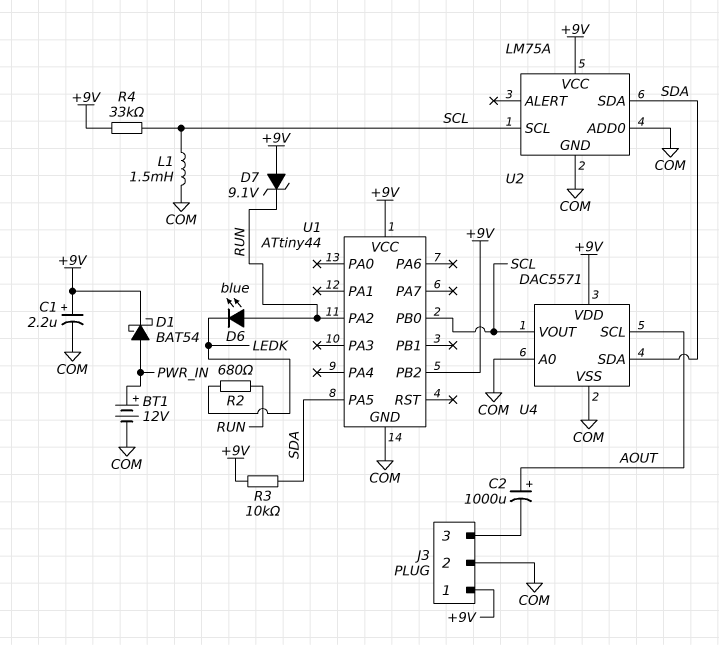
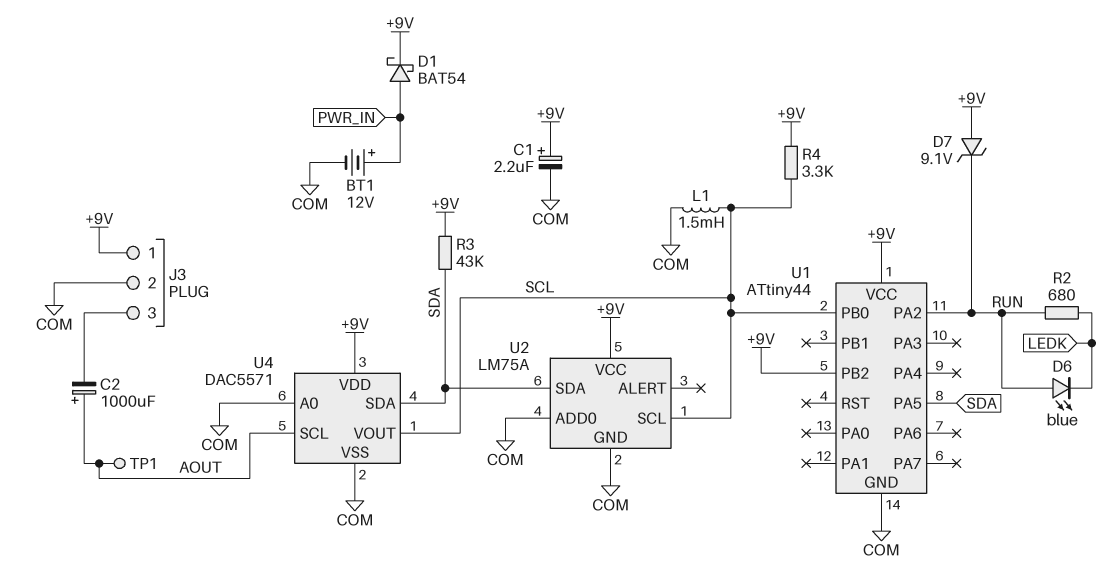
R3: 10k (+9V, SDA) -> 43k (+9V, SDA)
R4: 33k (+9V, SCL) -> 3.3k (+9V, SCL)
TP1: none -> test point (AOUT)

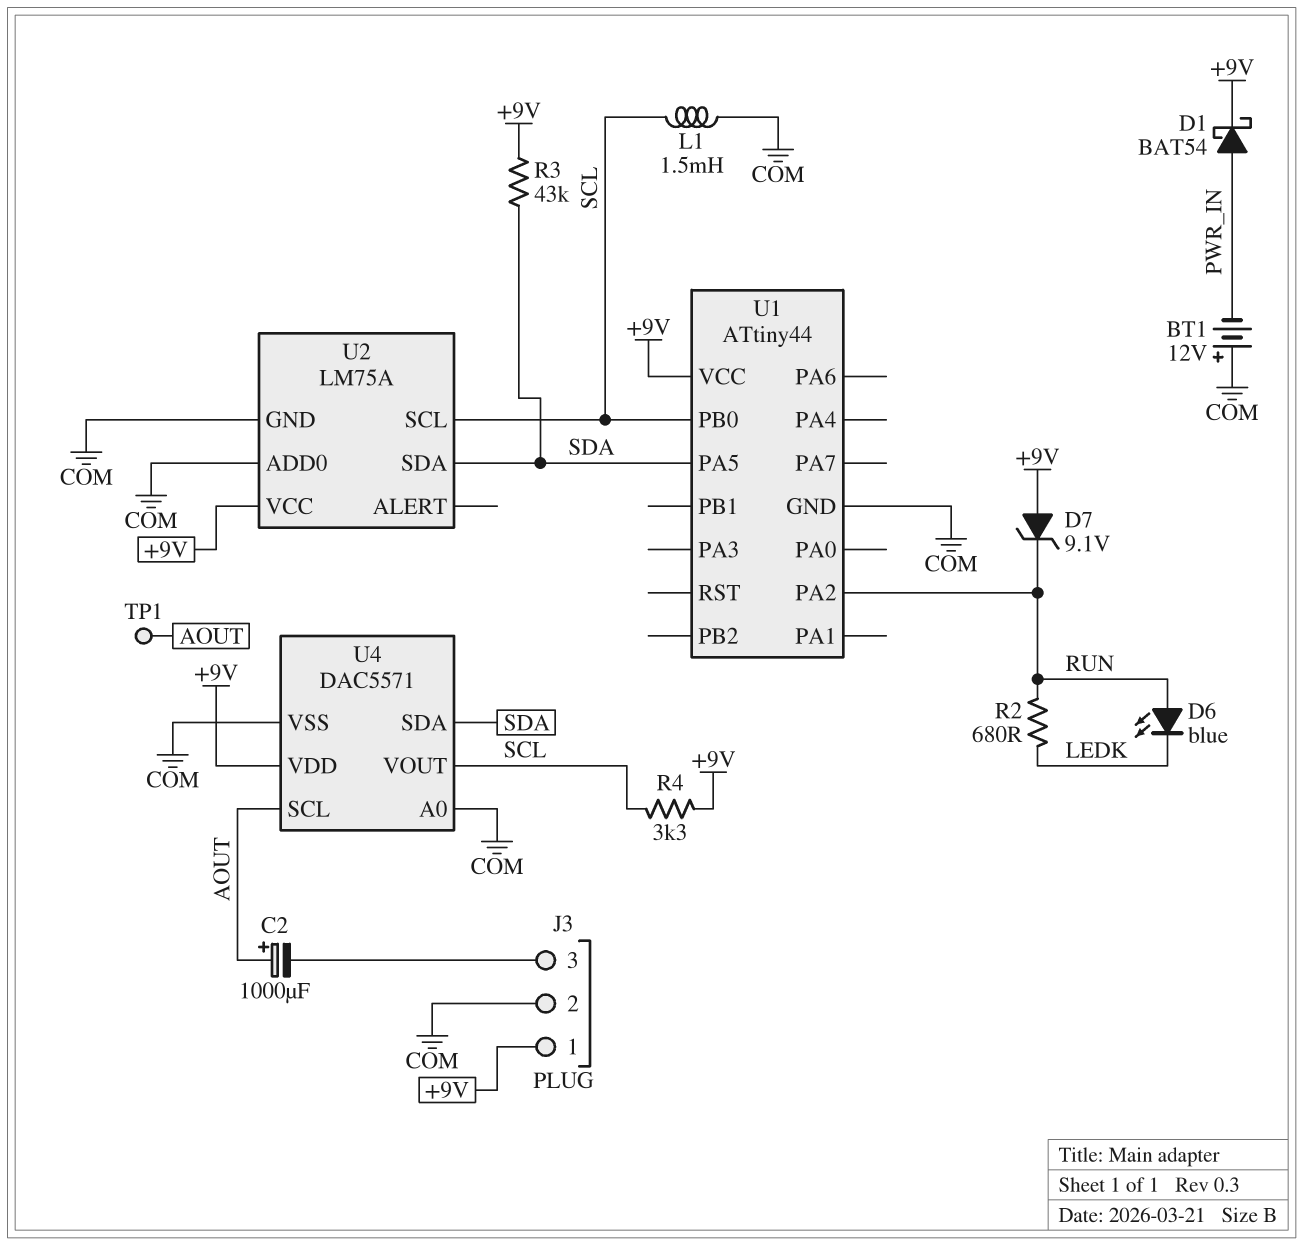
BT1: 12V (plus PWR_IN, minus COM) -> 12V (plus COM, minus PWR_IN)
C1: 2.2uF (plus +9V, minus COM) -> none
U1 pin PB2: +9V -> none

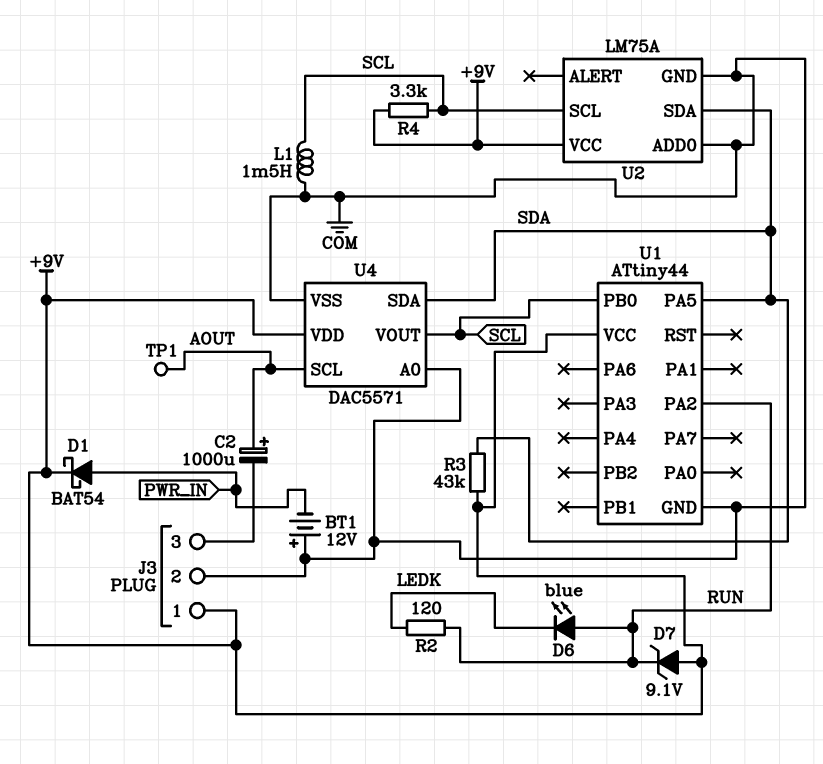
R2: 680 (LEDK, RUN) -> 120 (LEDK, RUN)

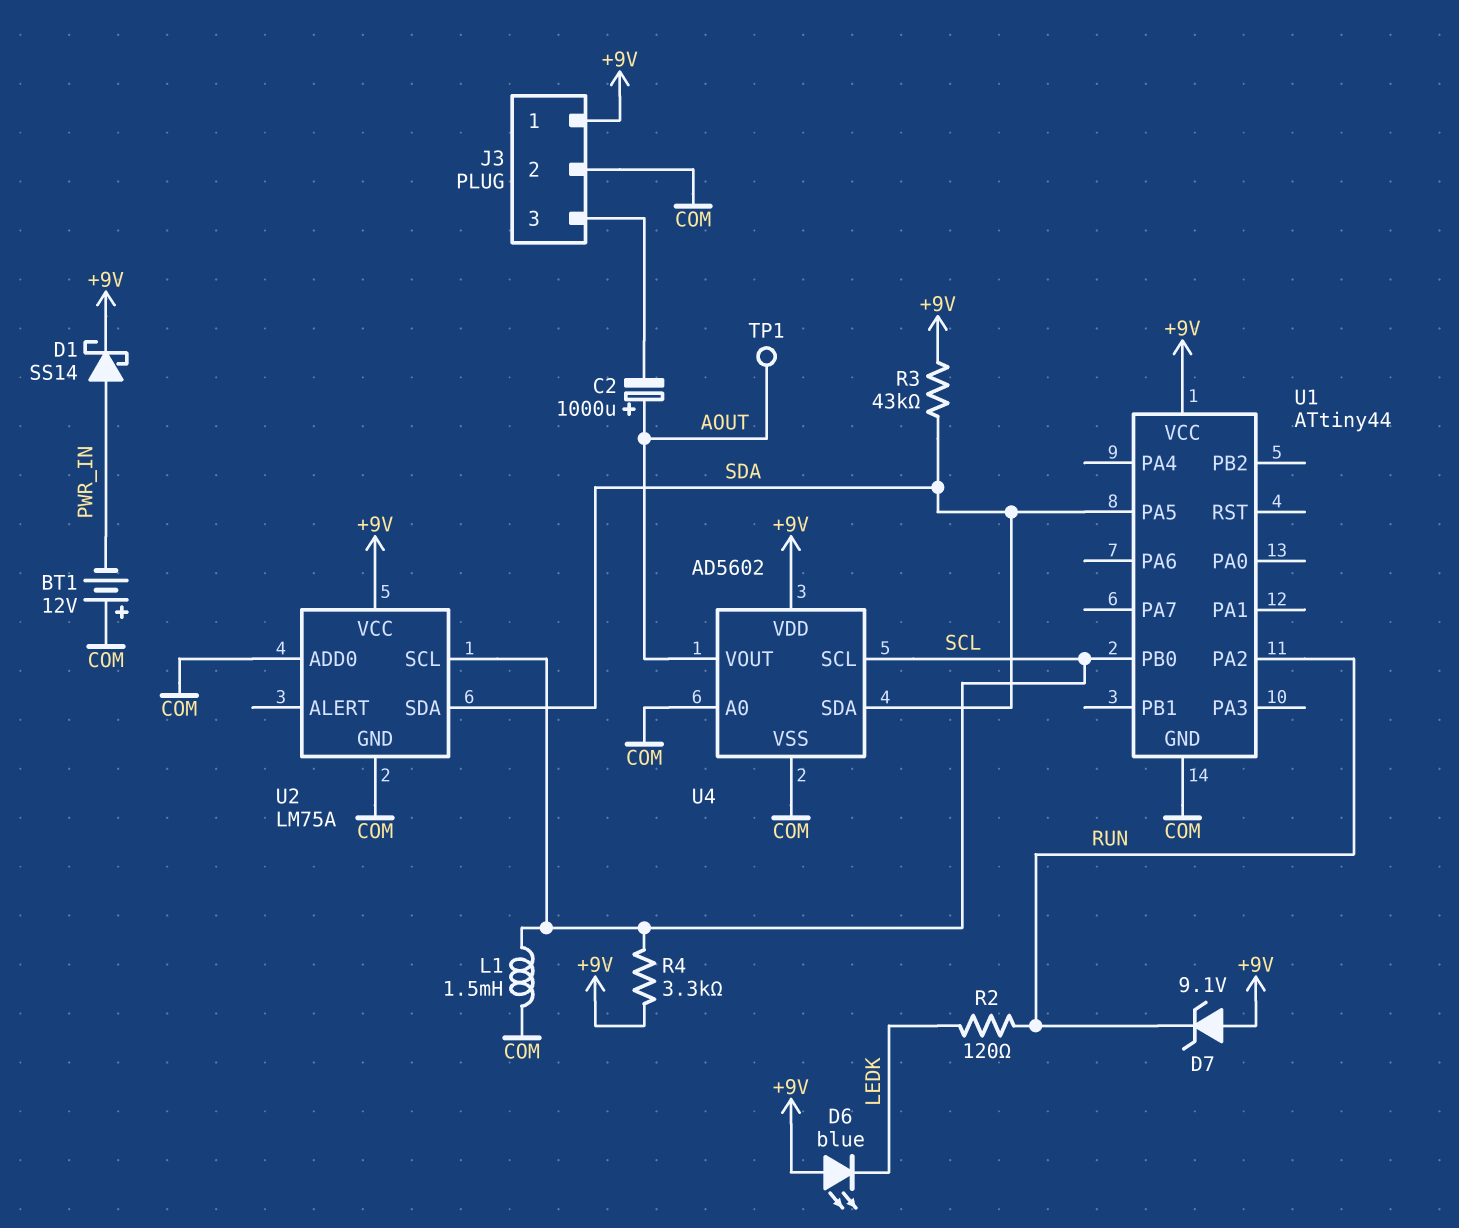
D1: schottky BAT54 (A PWR_IN, K +9V) -> schottky SS14 (A PWR_IN, K +9V)
D6: LED blue (A RUN, K LEDK) -> LED blue (A +9V, K LEDK)
U4: DAC5571 -> AD5602
U4 pin SCL: AOUT -> SCL
U4 pin VOUT: SCL -> AOUT

